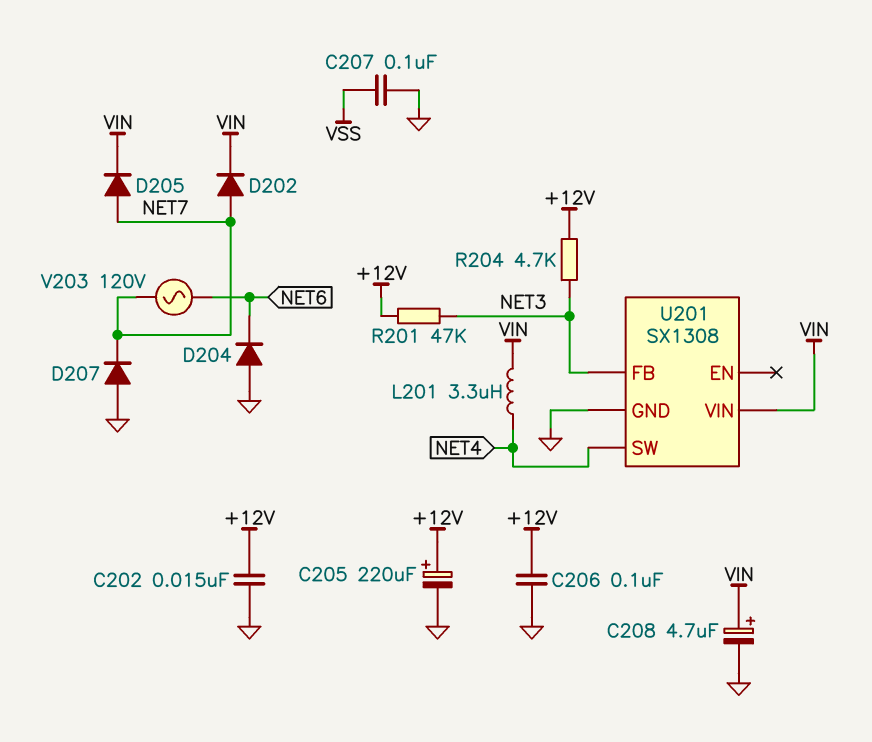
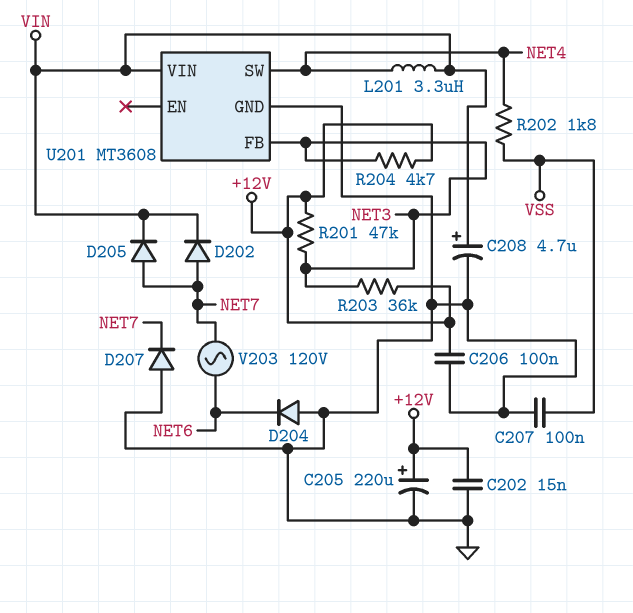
R202: none -> 1.8k (NET4, VSS)
R203: none -> 36k (+12V, NET3)
U201: SX1308 -> MT3608

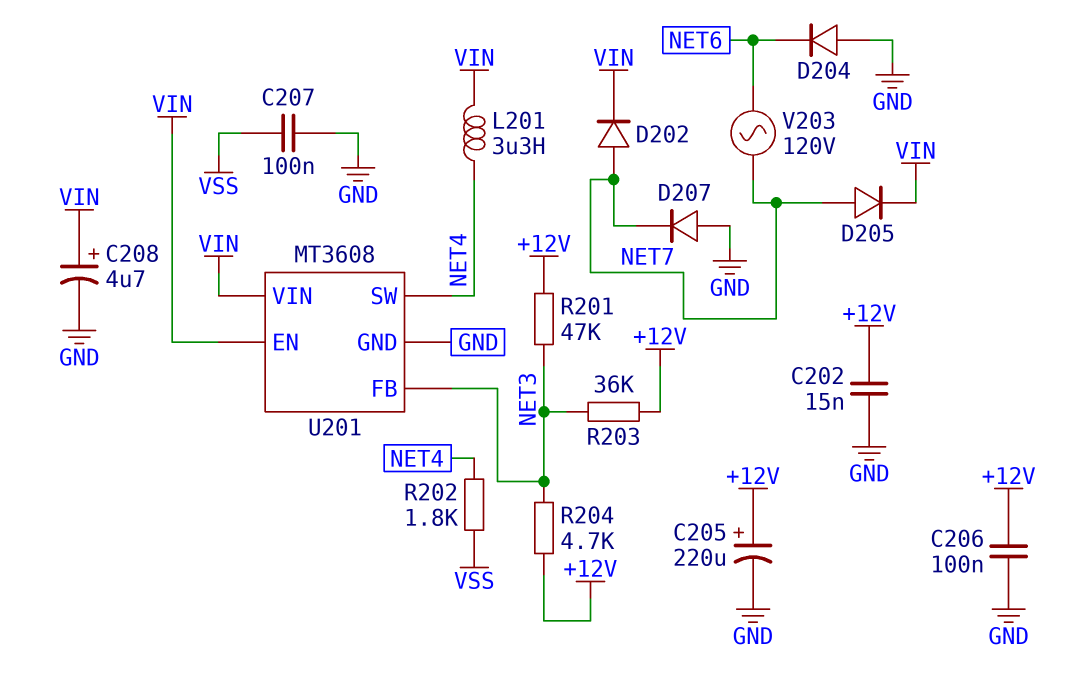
U201 pin EN: none -> VIN

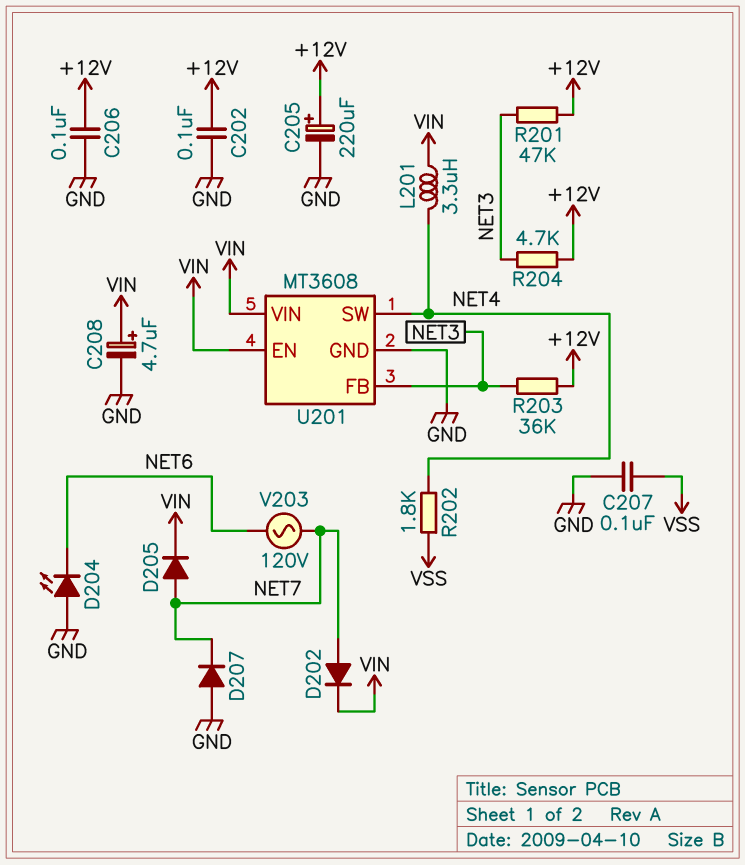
C202: 15nF (+12V, GND) -> 100nF (+12V, GND)
D204: diode (A GND, K NET6) -> LED (A GND, K NET6)

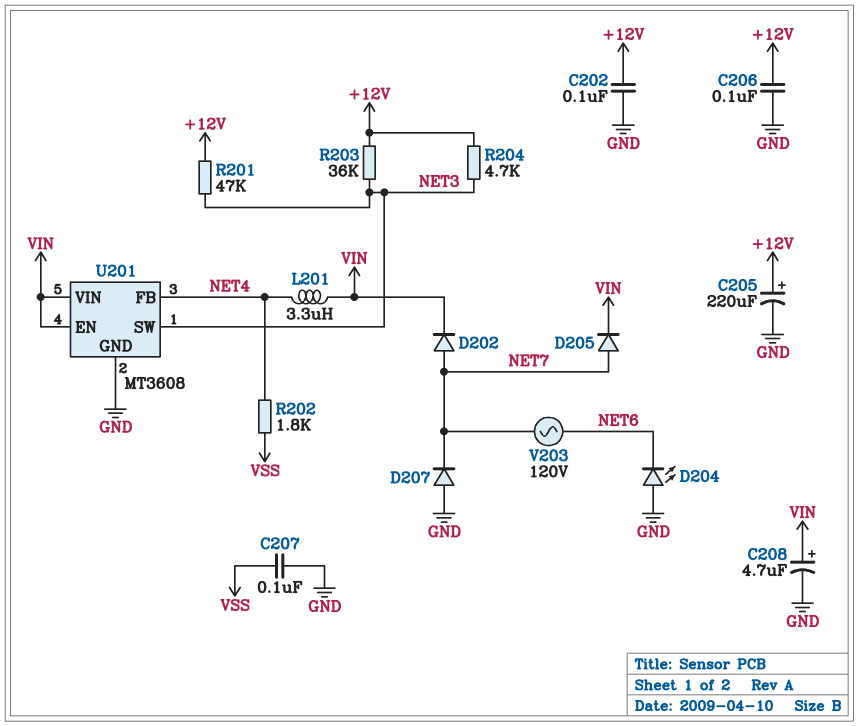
U201 pin FB: NET3 -> NET4
U201 pin SW: NET4 -> NET3

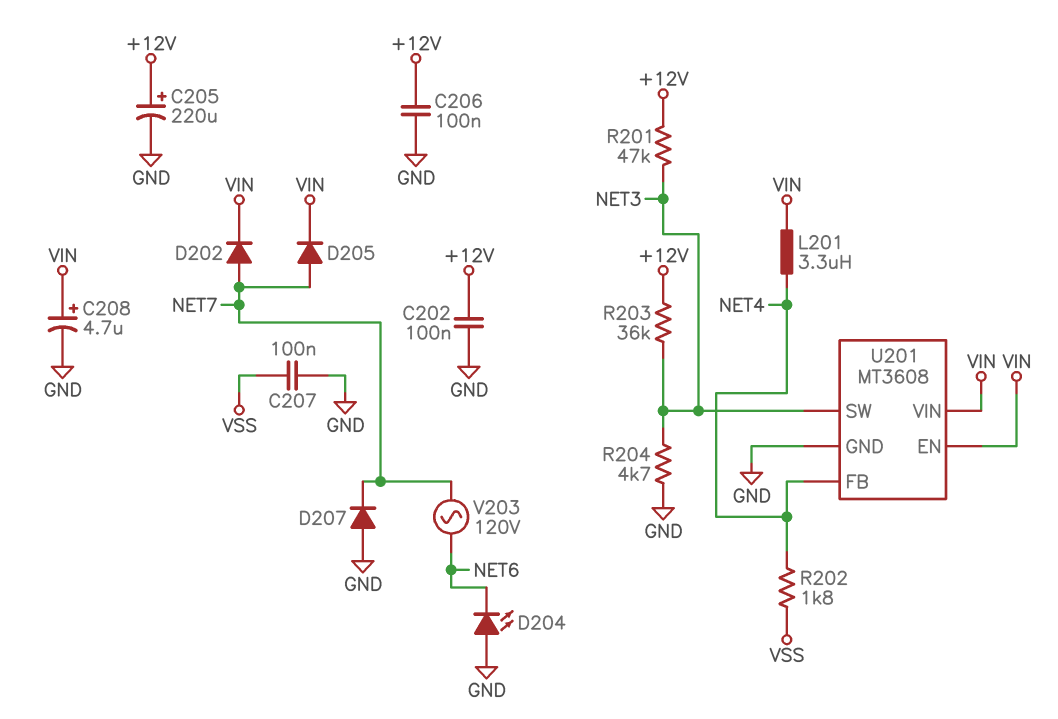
R204: 4.7k (+12V, NET3) -> 4.7k (GND, NET3)

